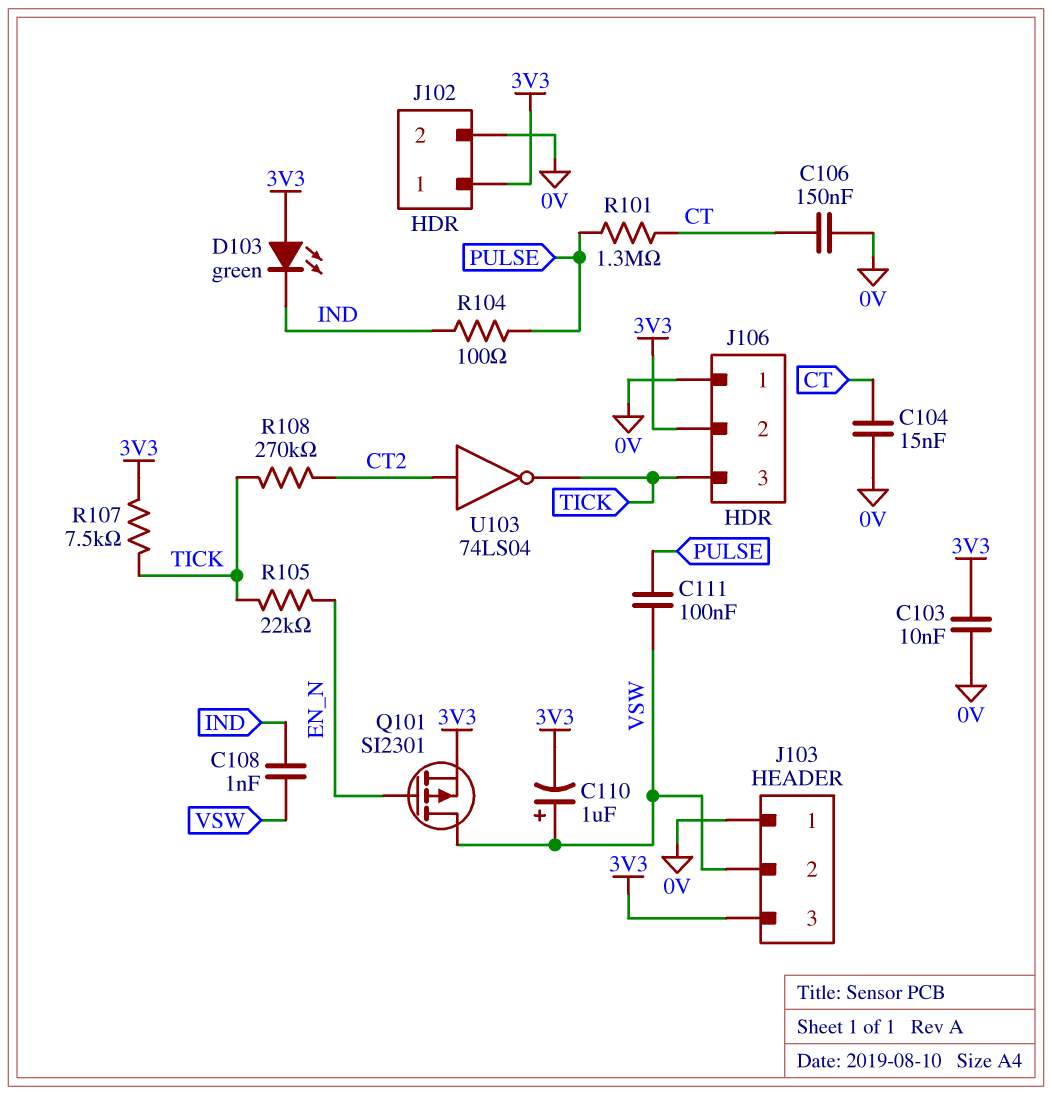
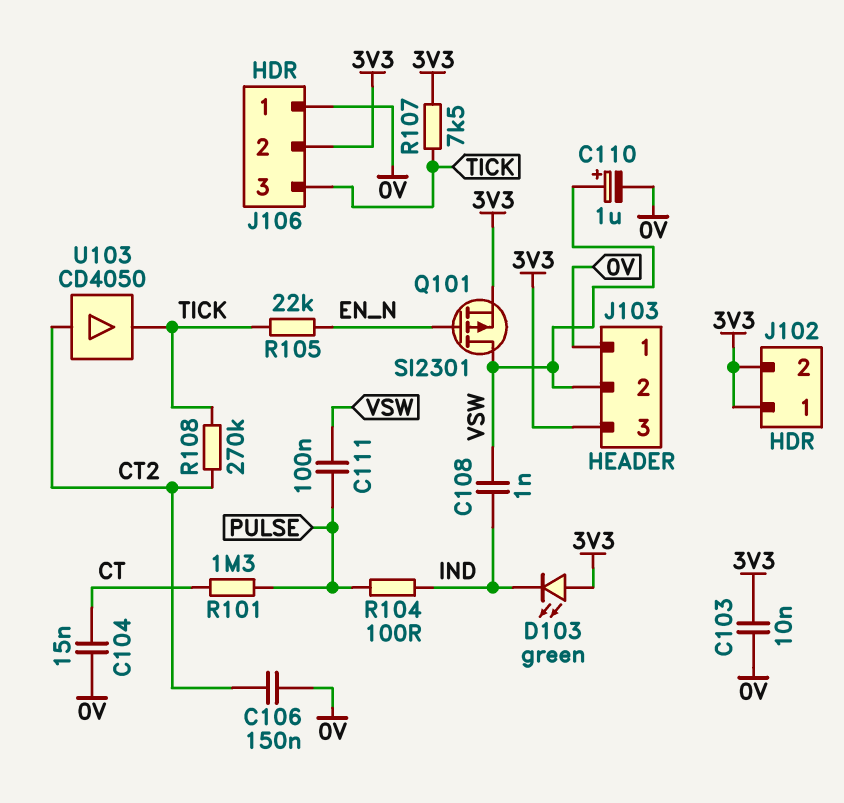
C106: 150nF (0V, CT) -> 150nF (0V, CT2)
C110: 1uF (plus VSW, minus 3V3) -> 1uF (plus VSW, minus 0V)
J102 pin 2: 0V -> 3V3
U103: NOT 74LS04 (in CT2, out TICK) -> buffer CD4050 (in CT2, out TICK)

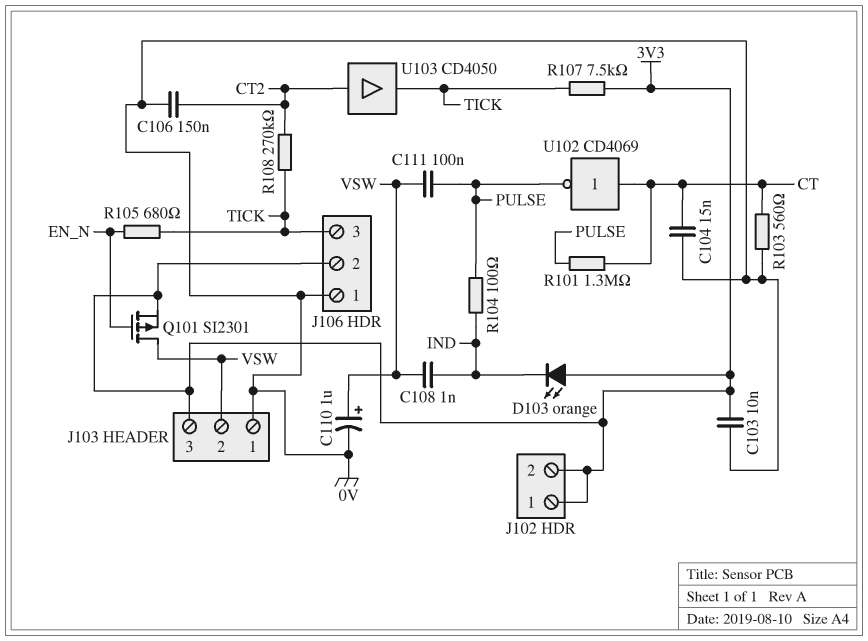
D103: LED green (A 3V3, K IND) -> LED orange (A 3V3, K IND)
R103: none -> 560 (0V, CT)
R105: 22k (EN_N, TICK) -> 680 (EN_N, TICK)
U102: none -> NOT CD4069 (in CT, out PULSE)

